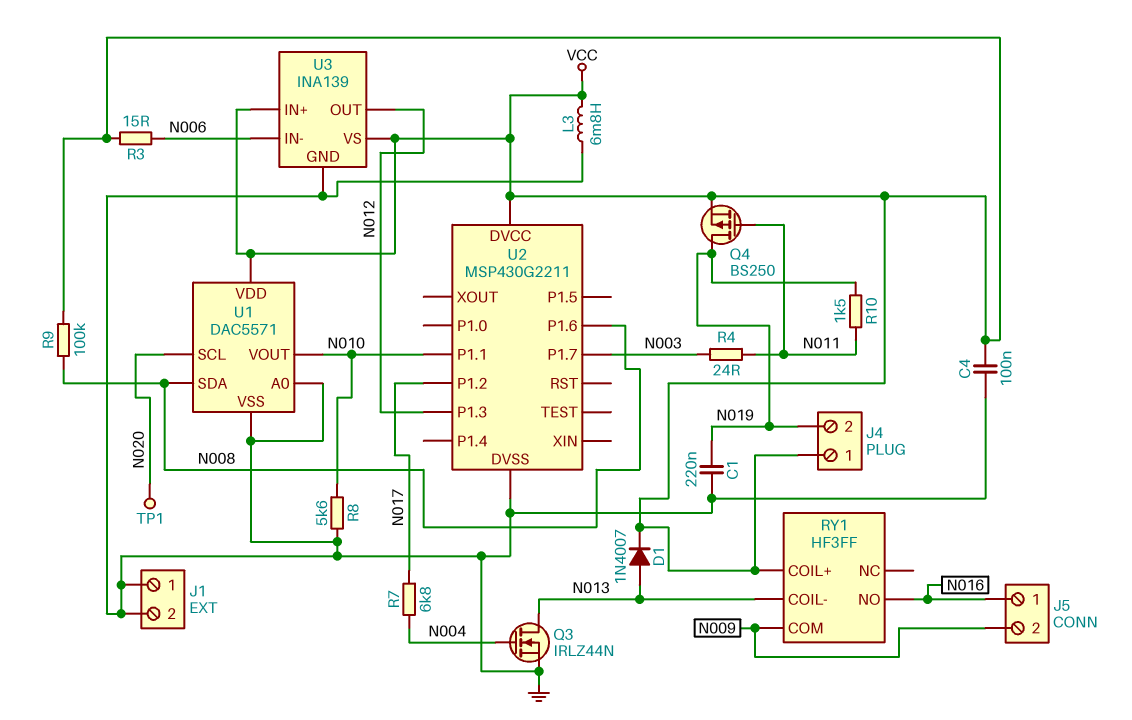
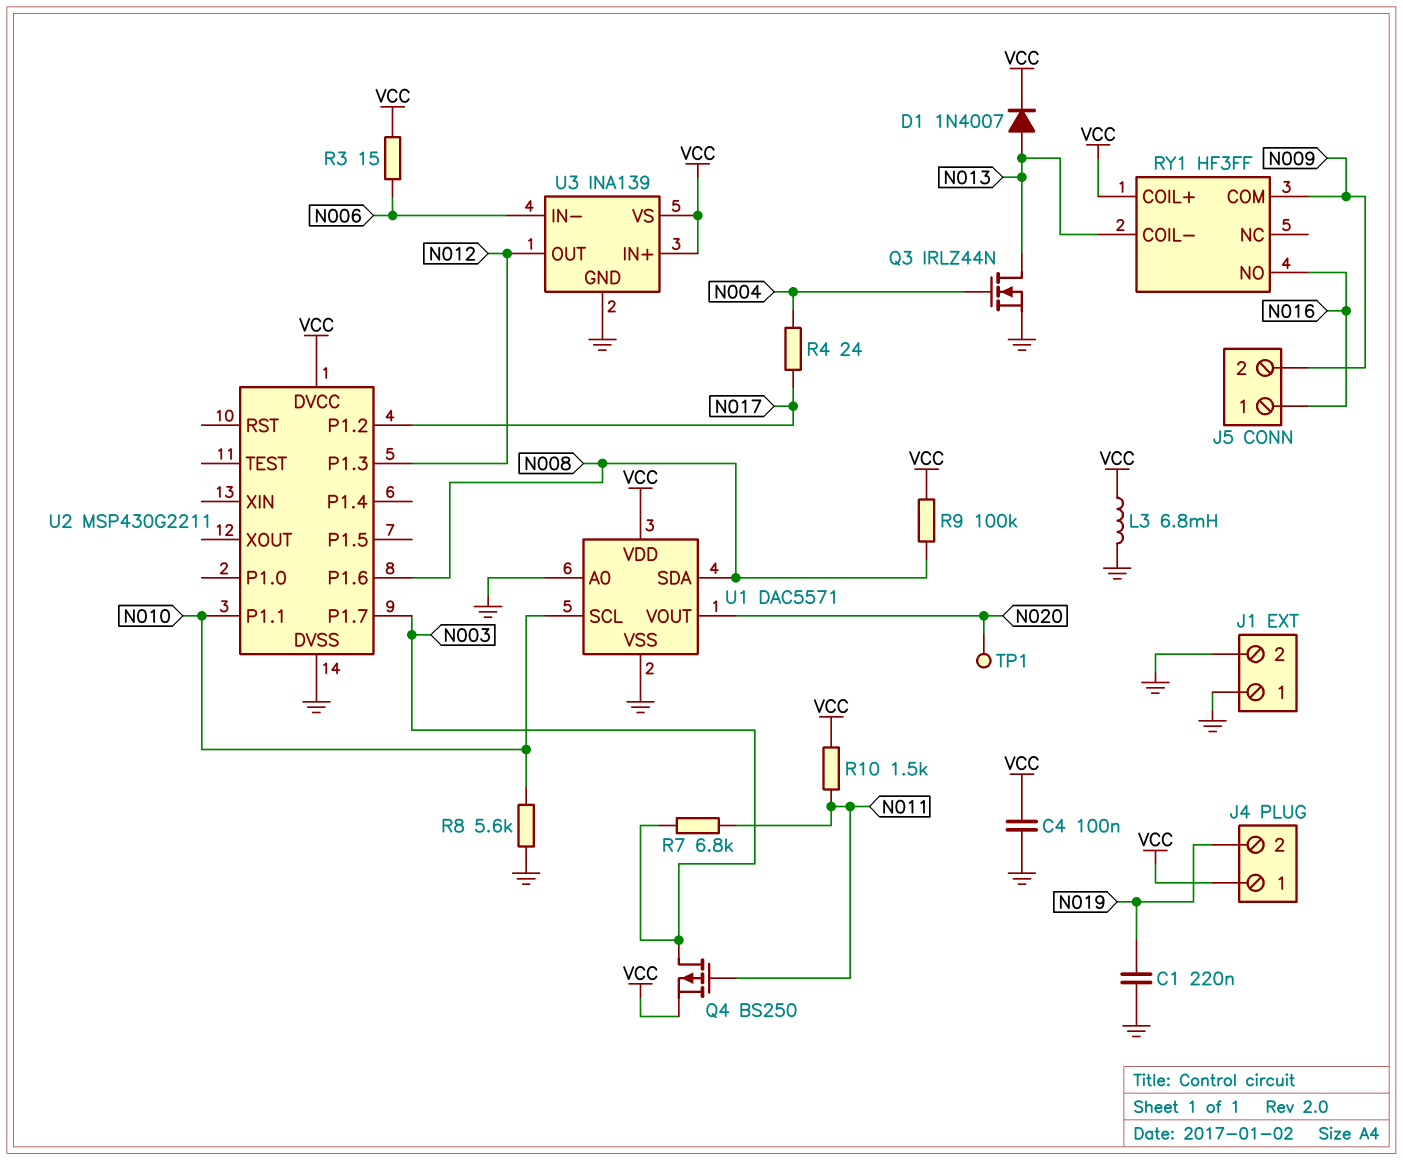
Q4: PMOS BS250 (G N011, D N019, S VCC) -> PMOS BS250 (G N011, D N003, S VCC)
R4: 24 (N003, N011) -> 24 (N004, N017)
R7: 6.8k (N004, N017) -> 6.8k (N003, N011)
R10: 1.5k (N011, N019) -> 1.5k (N011, VCC)
U1 pin SCL: N020 -> N010
U1 pin VOUT: N010 -> N020

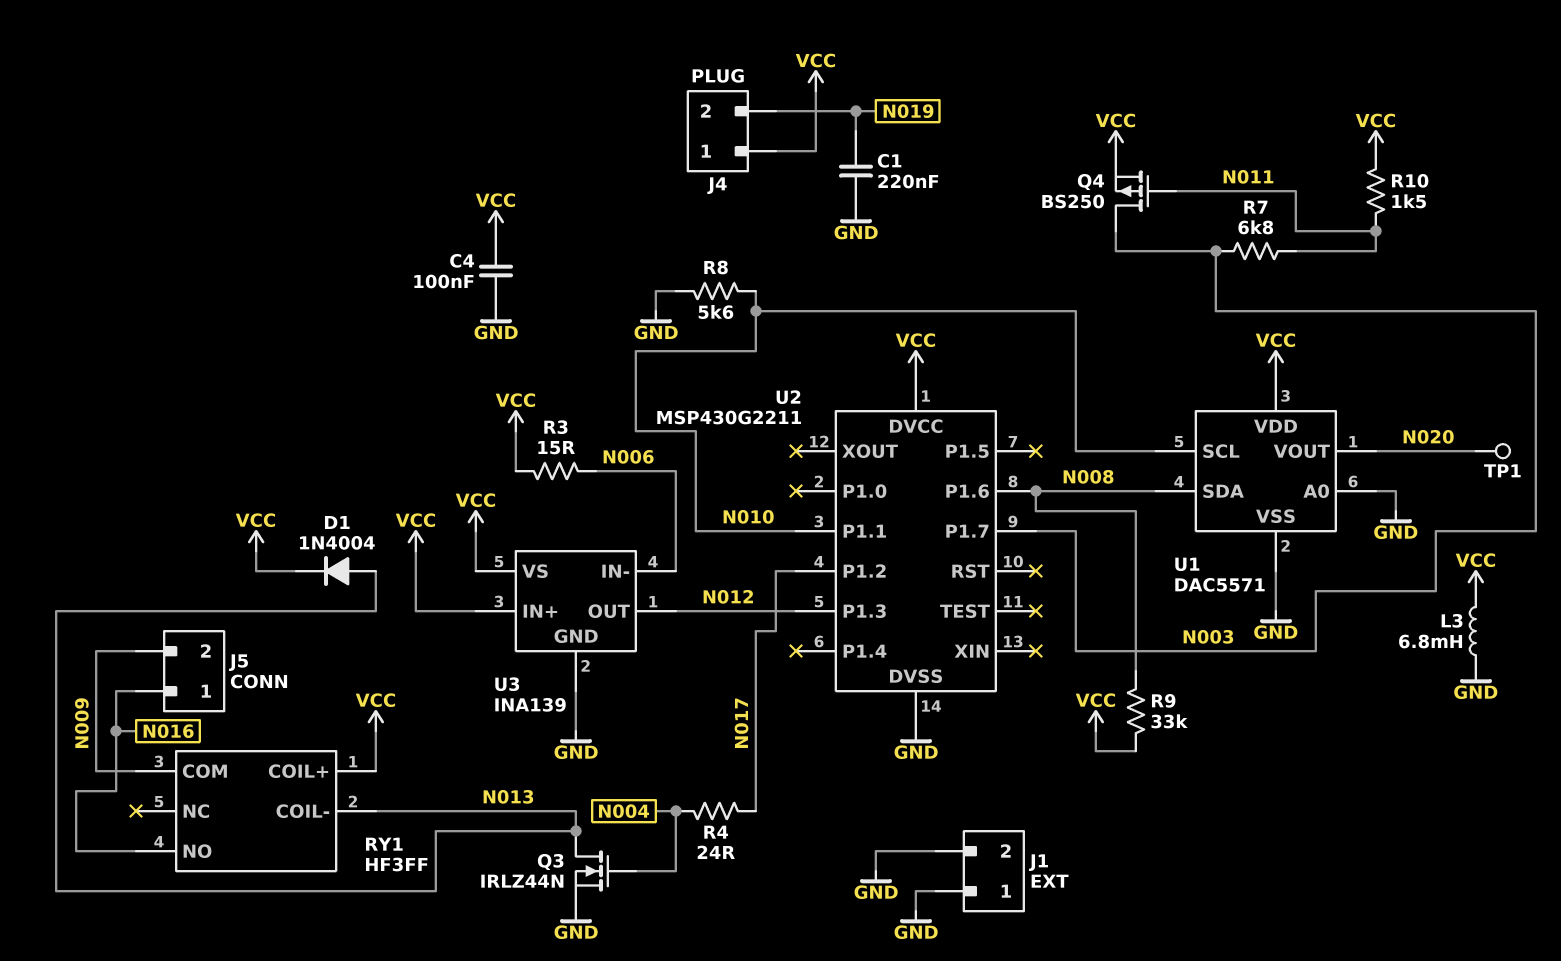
D1: diode 1N4007 (A N013, K VCC) -> diode 1N4004 (A N013, K VCC)
R9: 100k (N008, VCC) -> 33k (N008, VCC)

